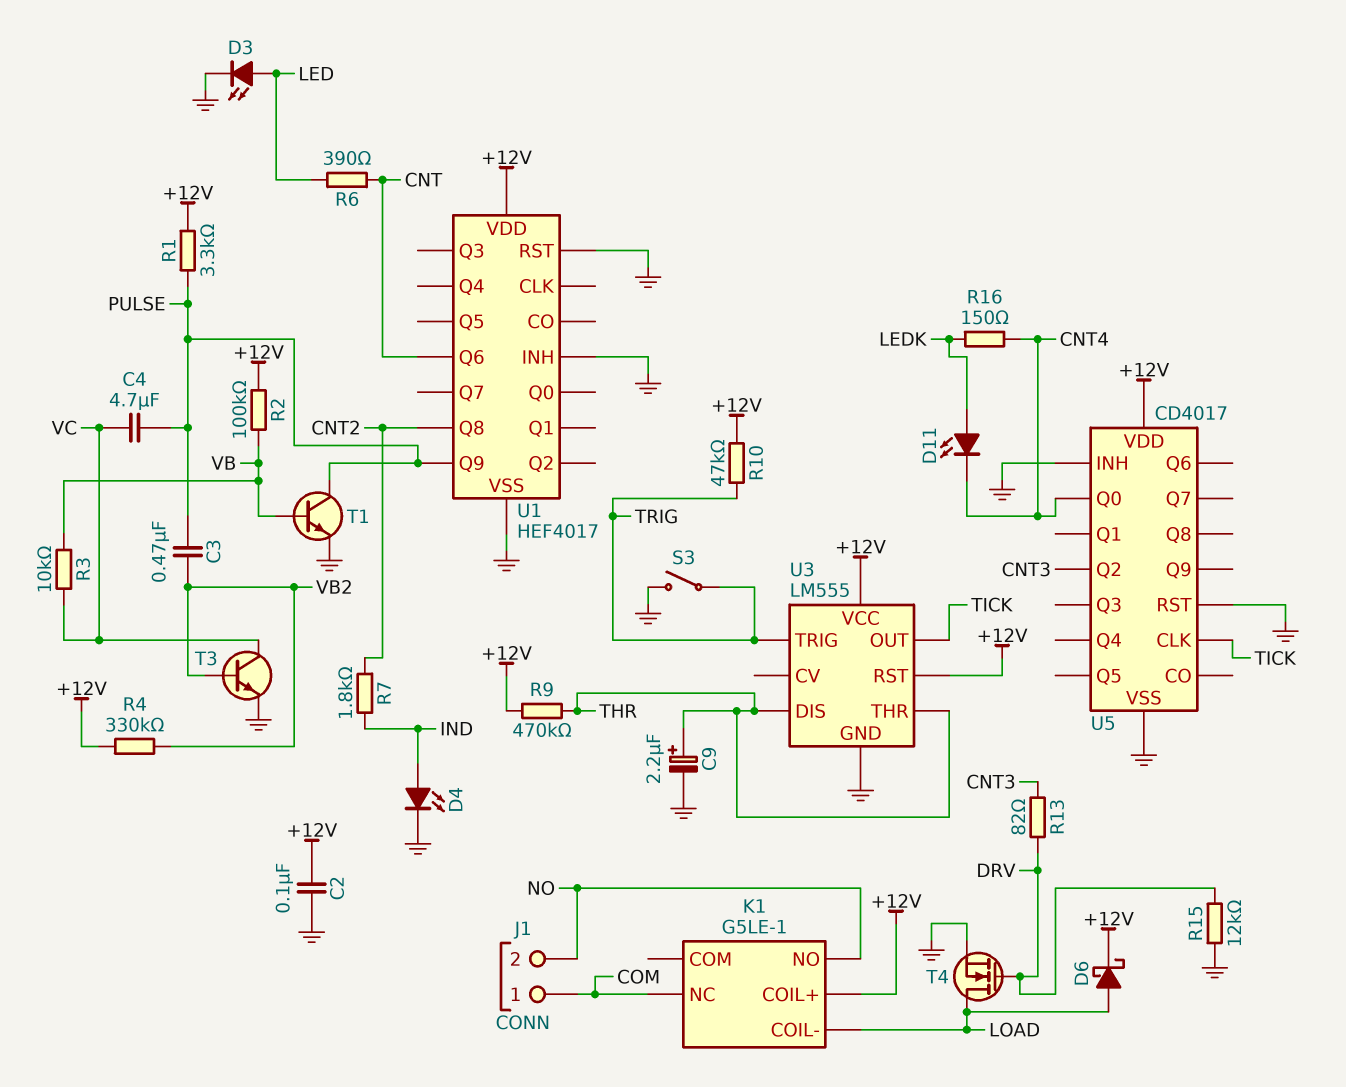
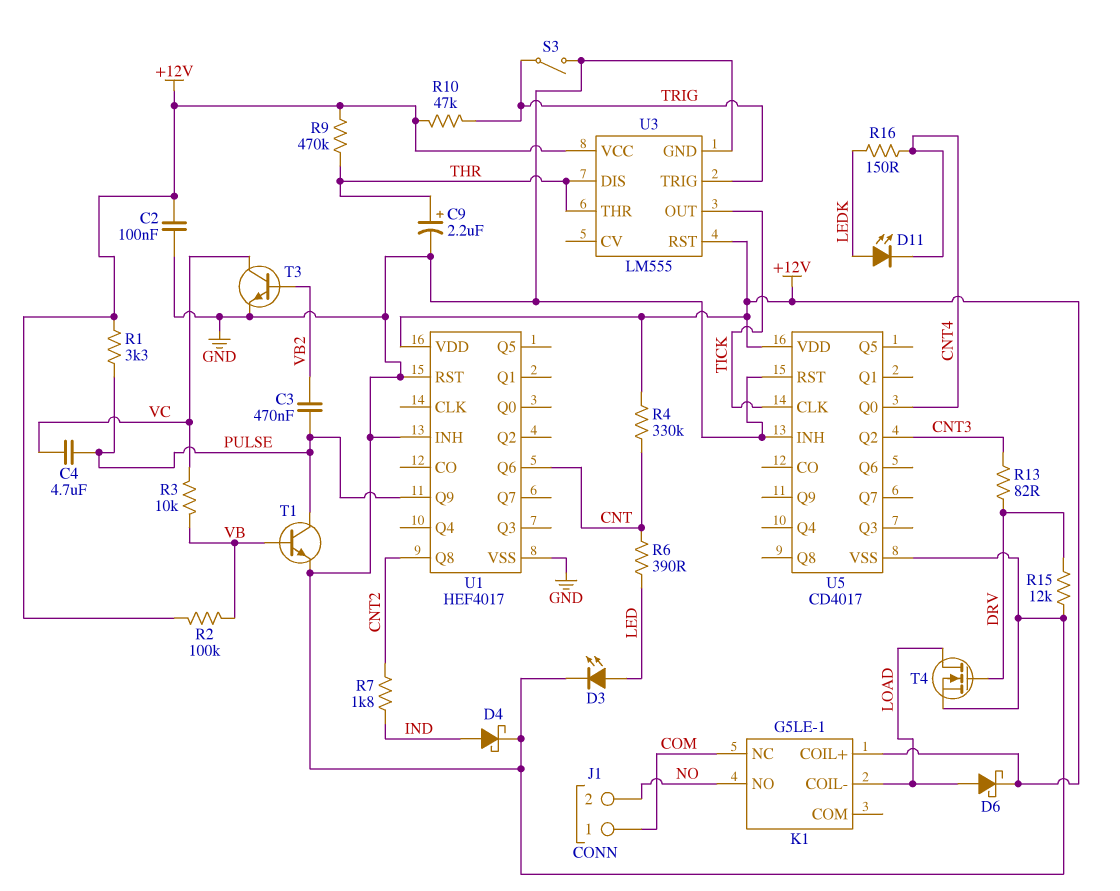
D4: LED (A IND, K GND) -> schottky (A IND, K GND)
R4: 330k (+12V, VB2) -> 330k (+12V, CNT)

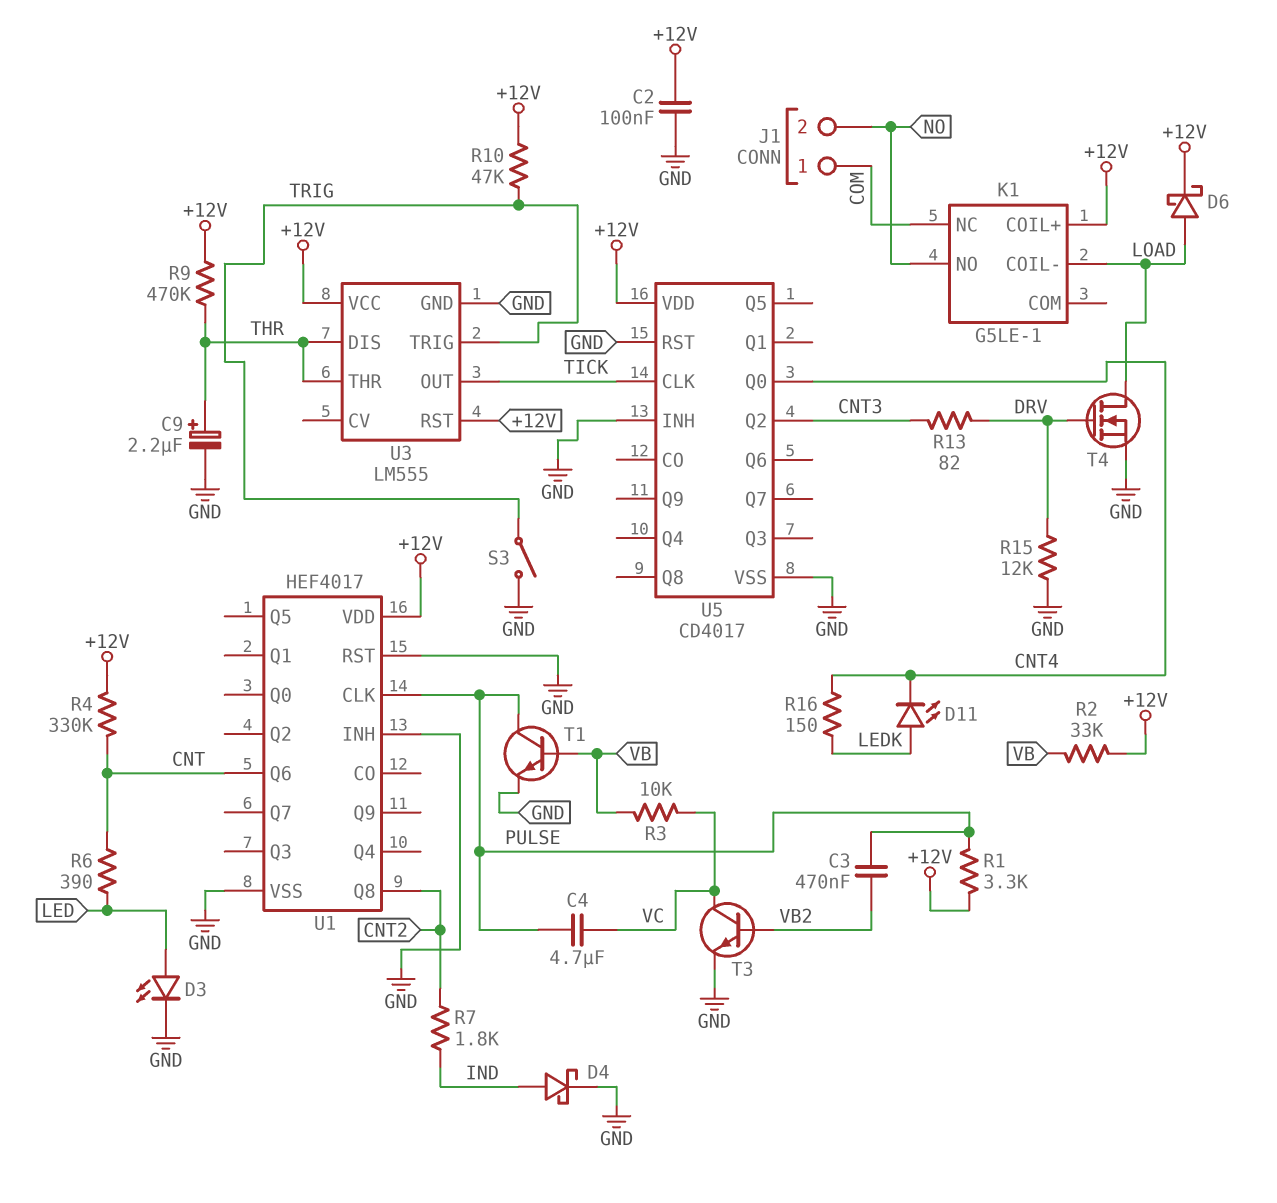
R2: 100k (+12V, VB) -> 33k (+12V, VB)
U1 pin CLK: none -> PULSE
U1 pin Q9: PULSE -> none

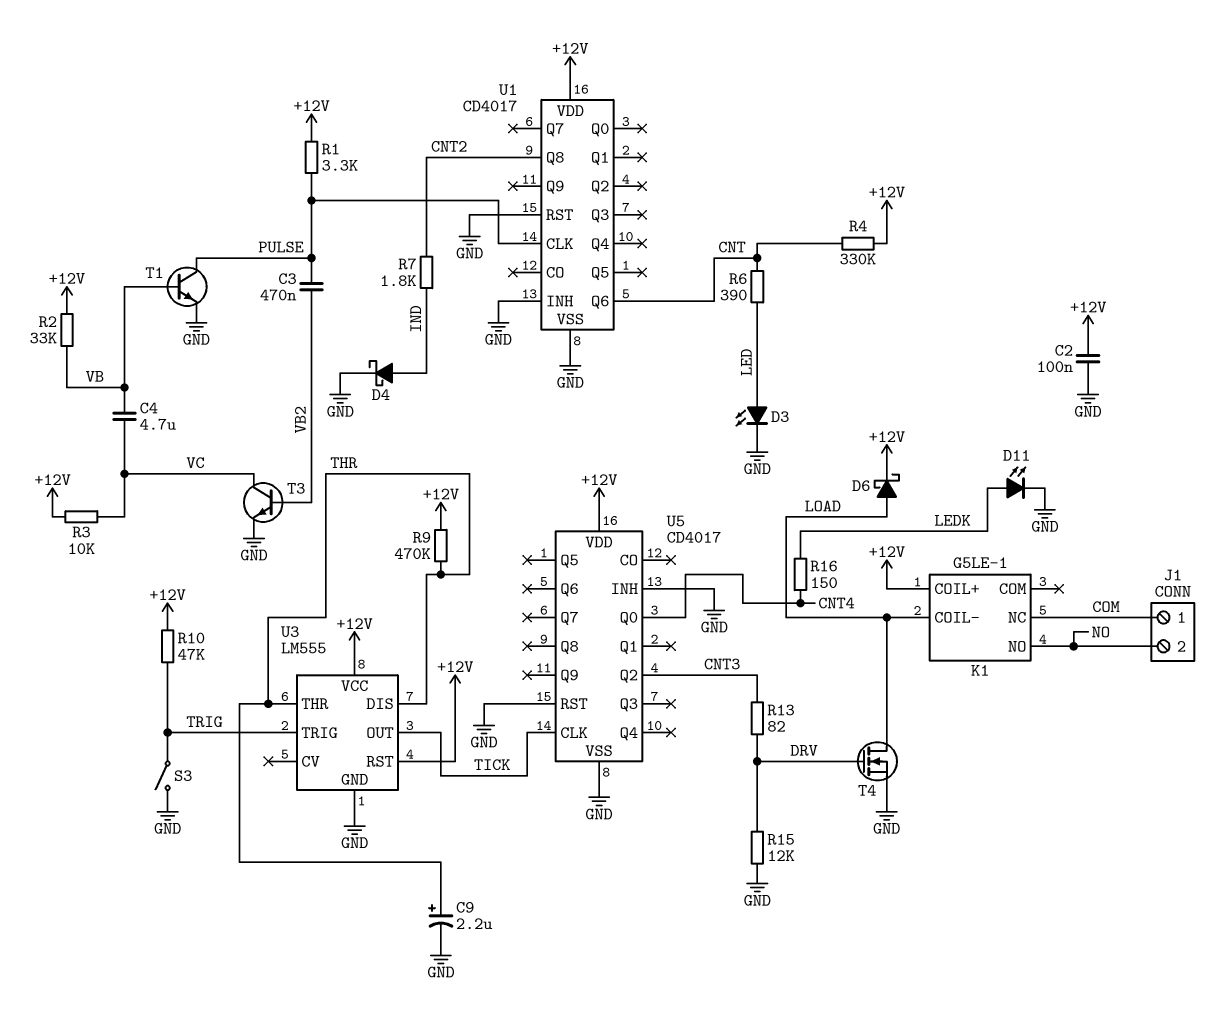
C4: 4.7uF (PULSE, VC) -> 4.7uF (VB, VC)
D11: LED (A LEDK, K CNT4) -> LED (A LEDK, K GND)
R3: 10k (VB, VC) -> 10k (+12V, VC)
U1: HEF4017 -> CD4017

